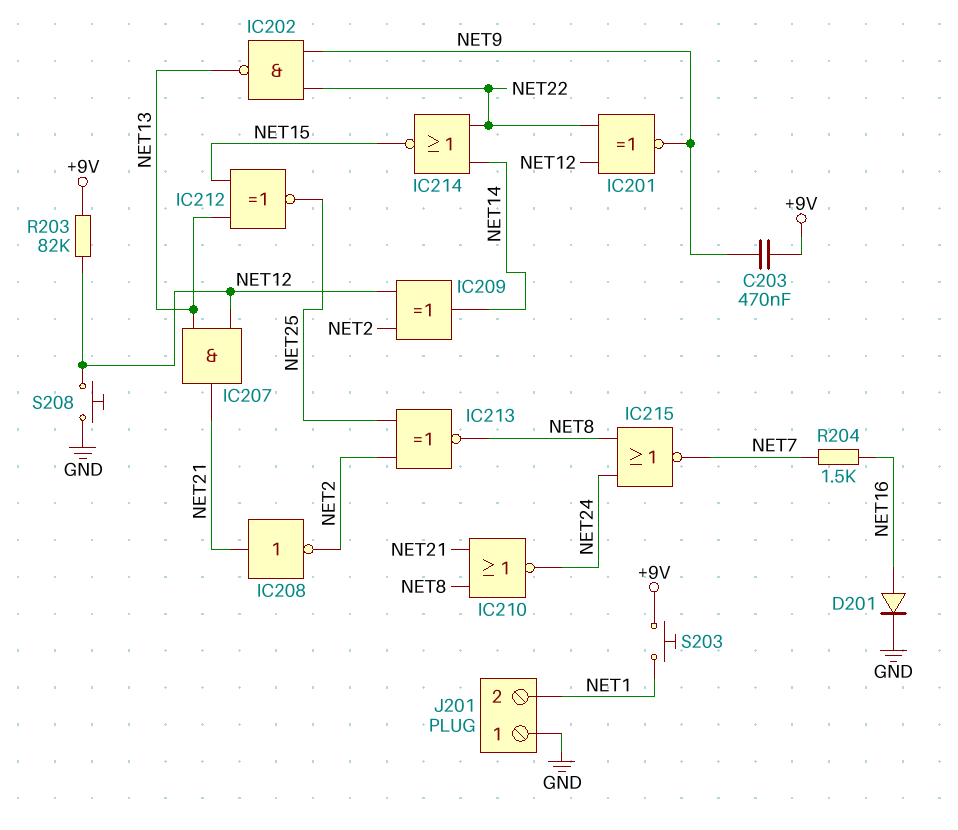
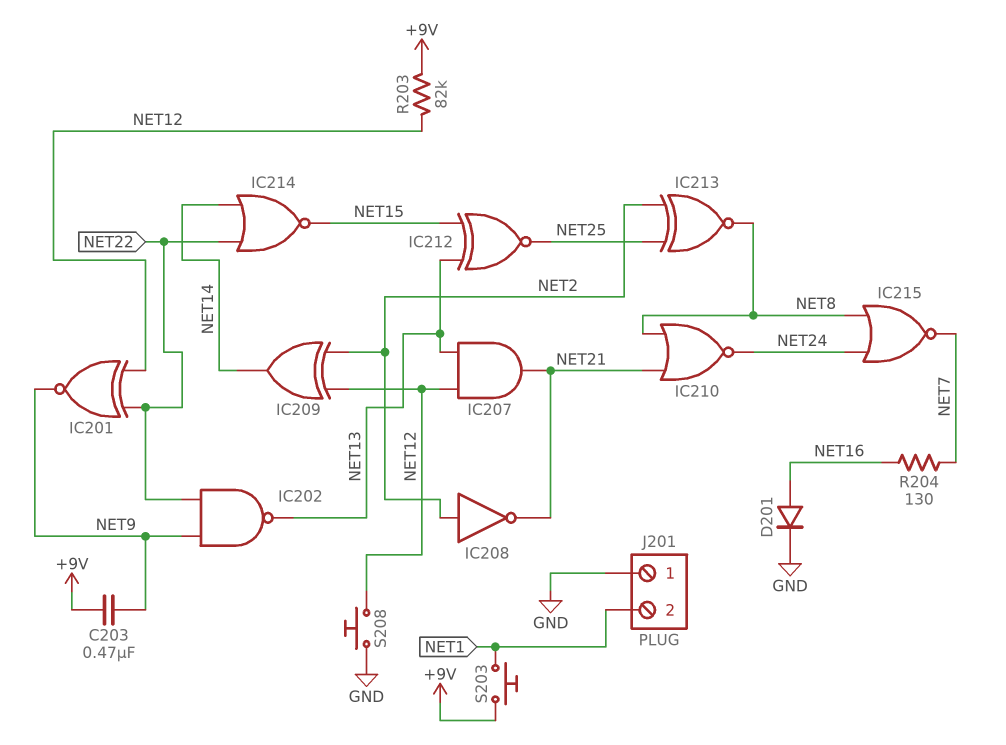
IC208: NOT (in NET21, out NET2) -> NOT (in NET2, out NET21)
R204: 1.5k (NET7, NET16) -> 130 (NET7, NET16)

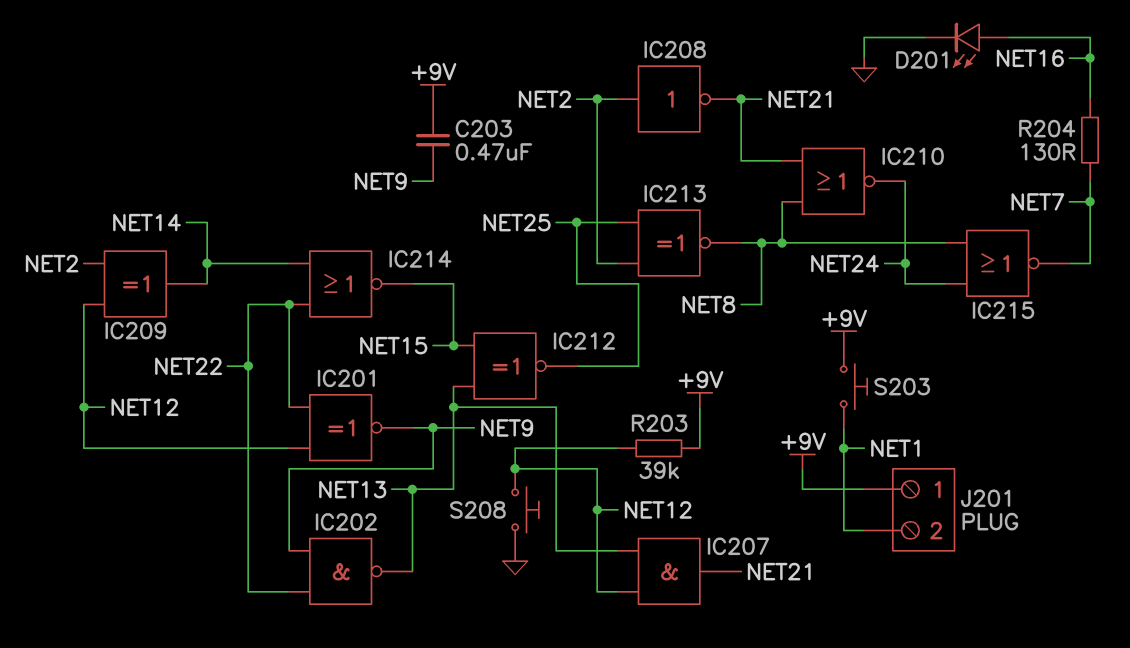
D201: diode (A NET16, K GND) -> LED (A NET16, K GND)
J201 pin 1: GND -> +9V
R203: 82k (+9V, NET12) -> 39k (+9V, NET12)

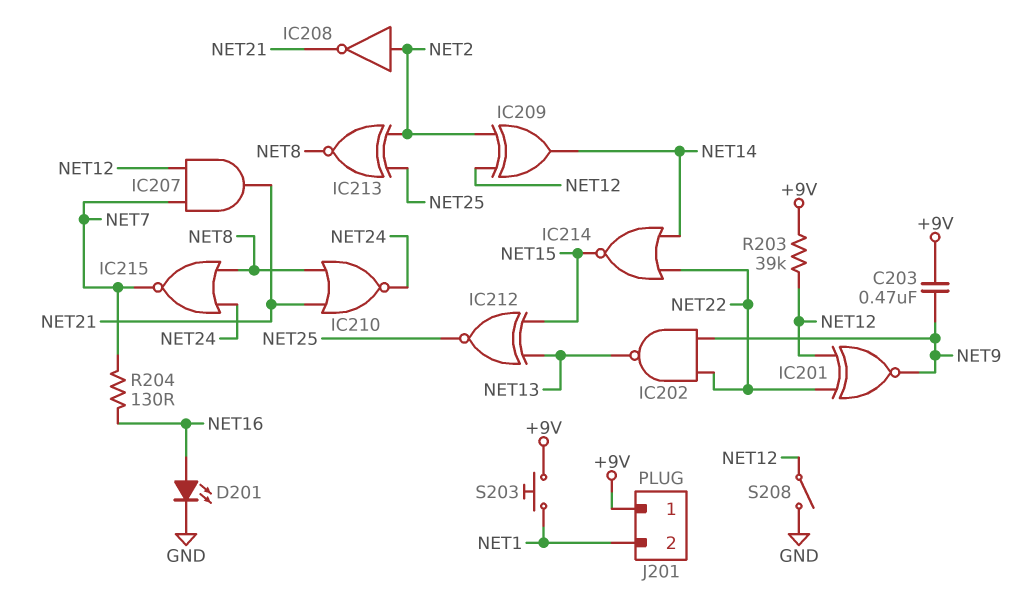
IC207: AND (in NET12, in NET13, out NET21) -> AND (in NET7, in NET12, out NET21)
S208: button (GND, NET12) -> switch (GND, NET12)

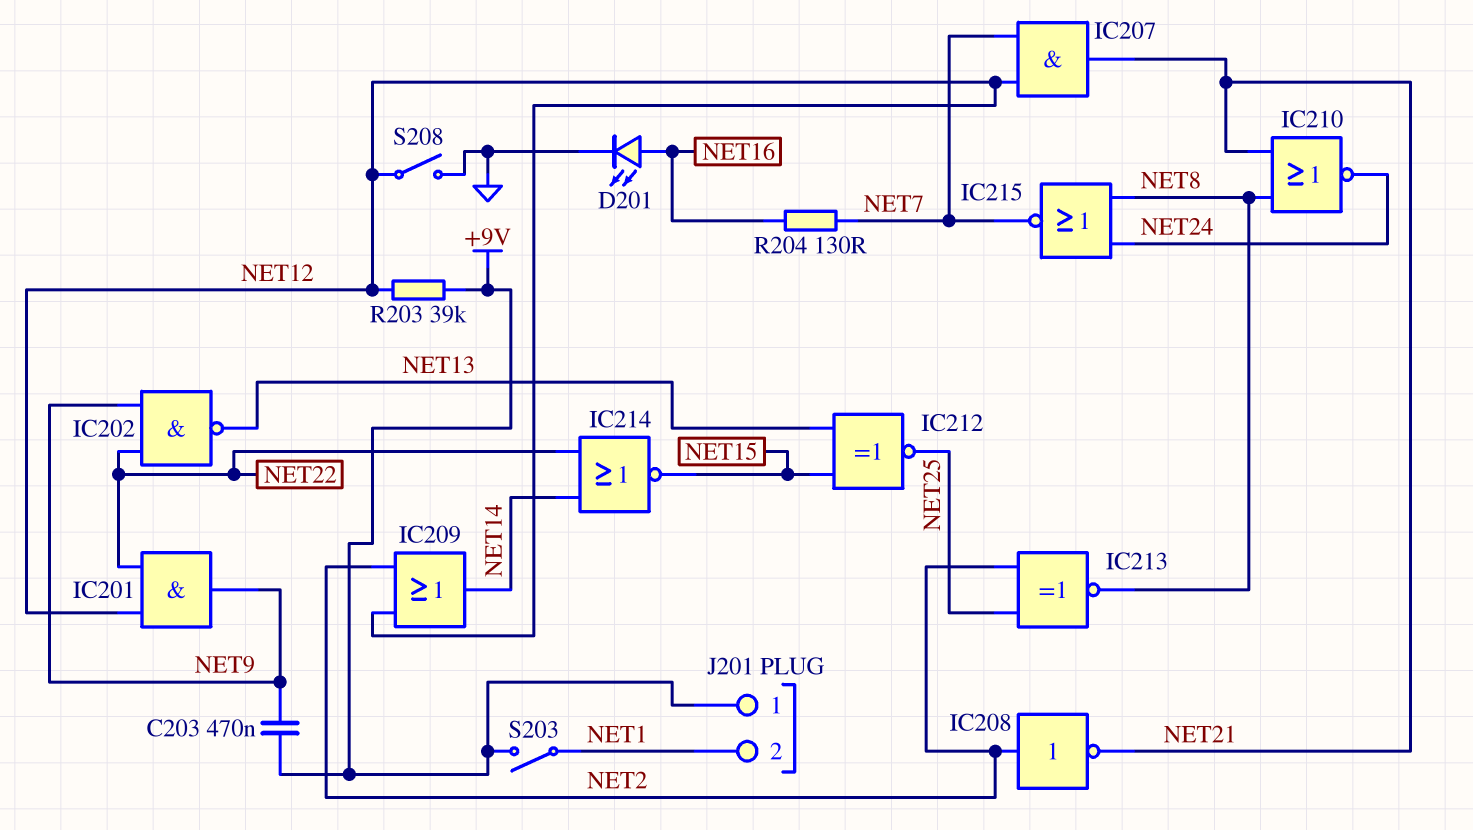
IC201: XNOR (in NET12, in NET22, out NET9) -> AND (in NET12, in NET22, out NET9)
IC209: XOR (in NET2, in NET12, out NET14) -> OR (in NET2, in NET12, out NET14)
S203: button (+9V, NET1) -> switch (+9V, NET1)

